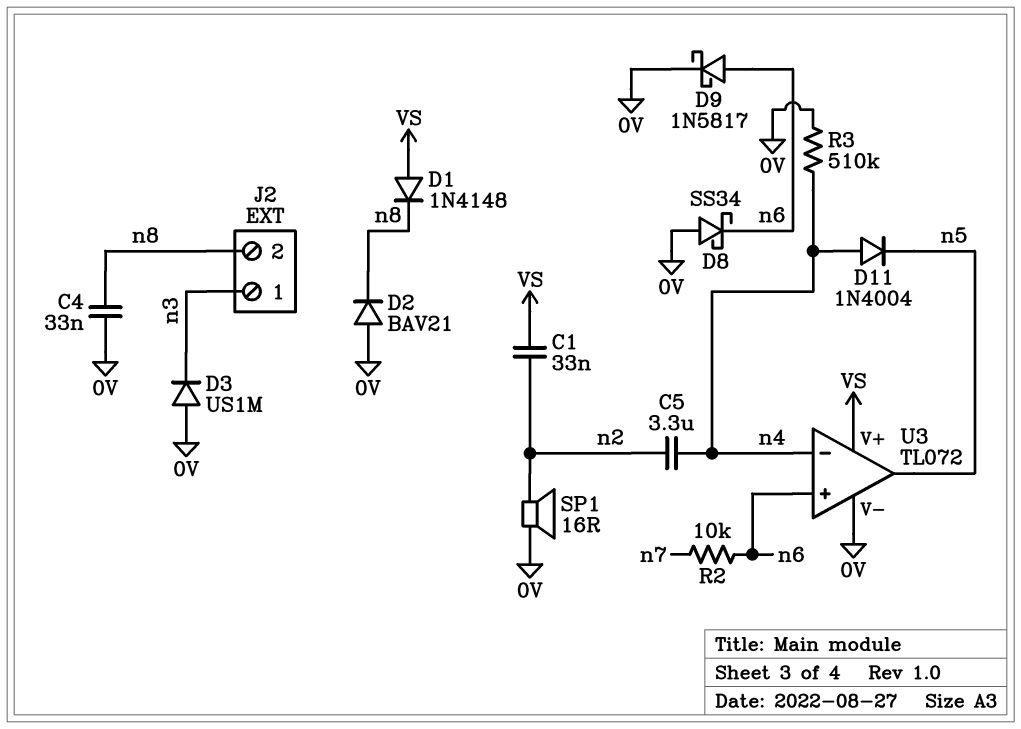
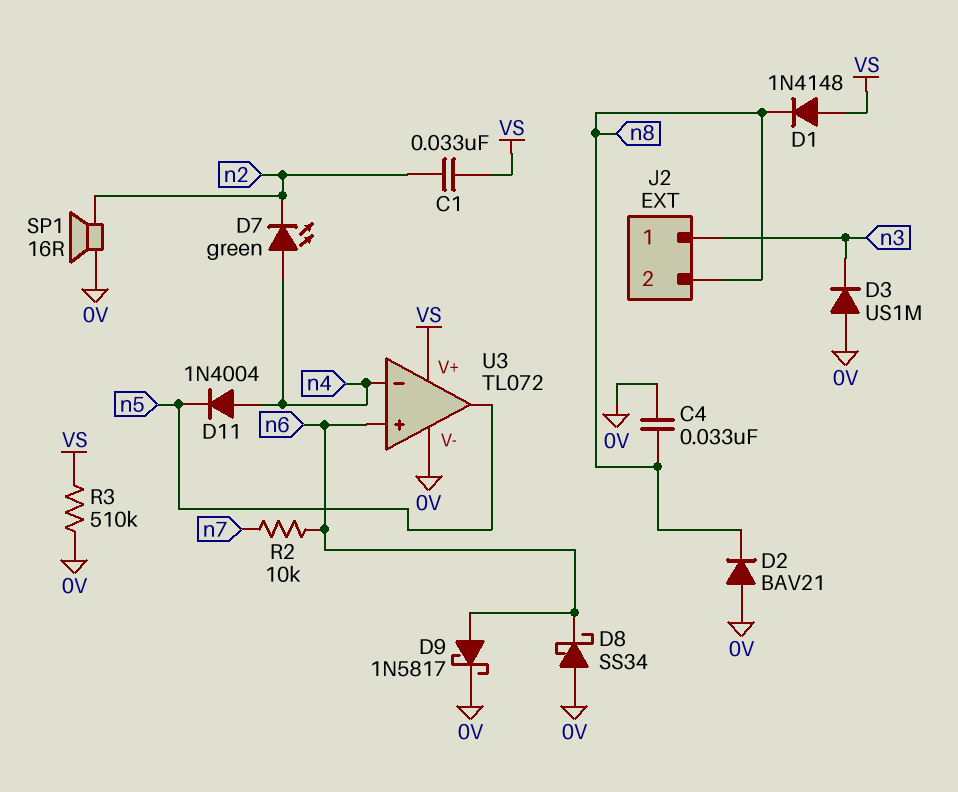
C5: 3.3uF (n2, n4) -> none
D7: none -> LED green (A n4, K n2)
R3: 510k (0V, n4) -> 510k (0V, VS)

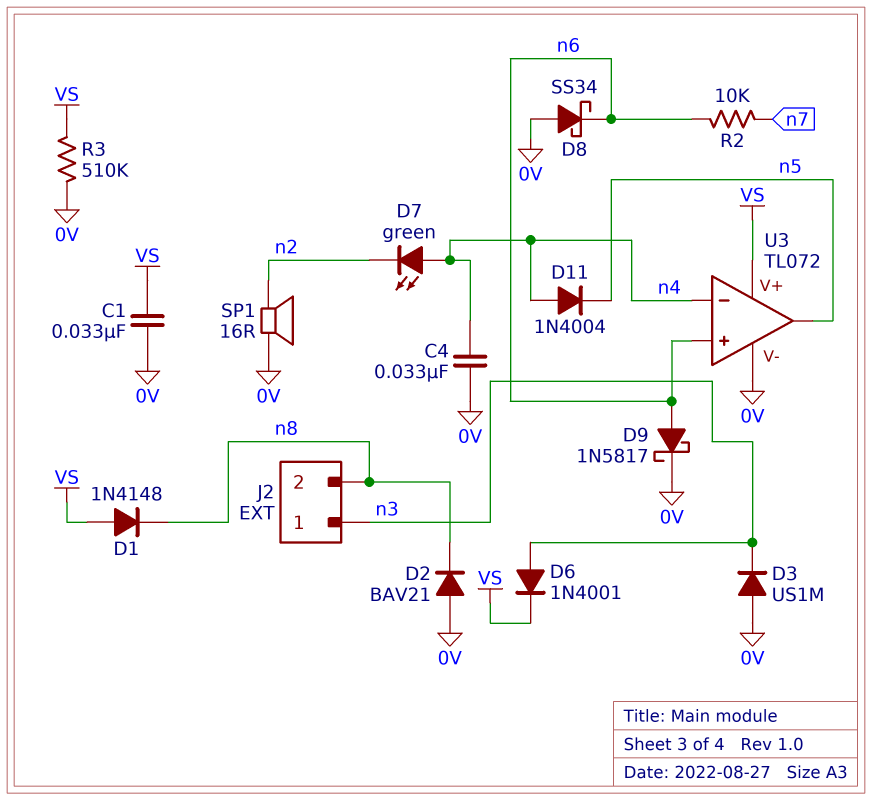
C1: 33nF (VS, n2) -> 33nF (0V, VS)
C4: 33nF (0V, n8) -> 33nF (0V, n4)
D6: none -> diode 1N4001 (A n3, K VS)

